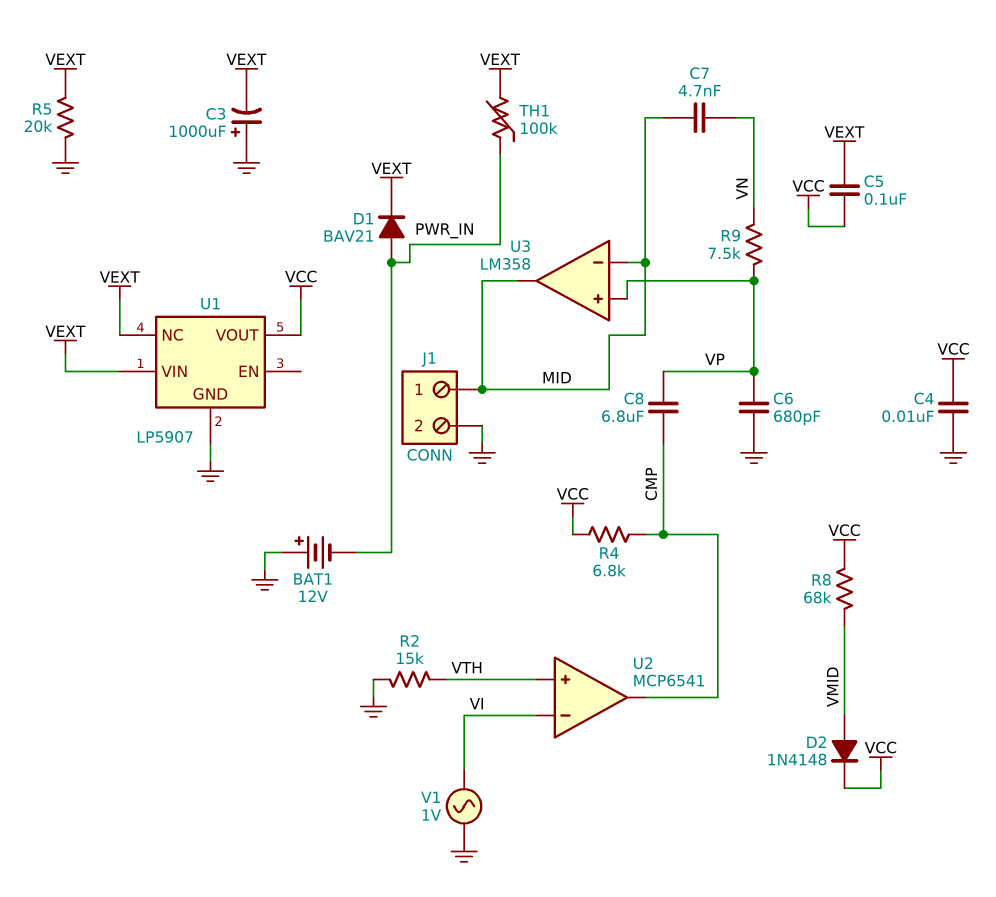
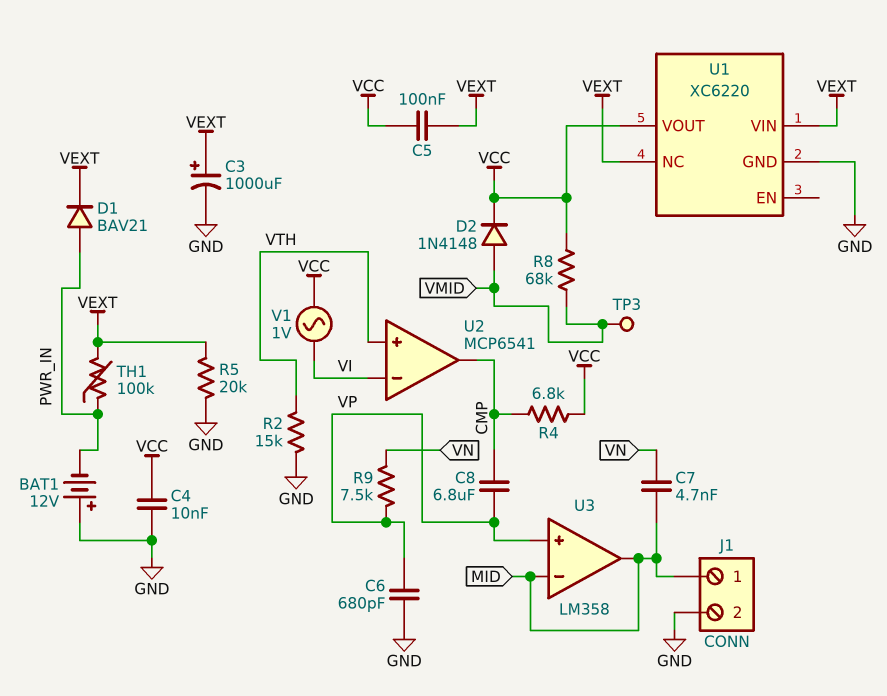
C3: 1000uF (plus GND, minus VEXT) -> 1000uF (plus VEXT, minus GND)
TP3: none -> test point (VMID)
U1: LP5907 -> XC6220
V1: AC 1V (GND, VI) -> AC 1V (VCC, VI)

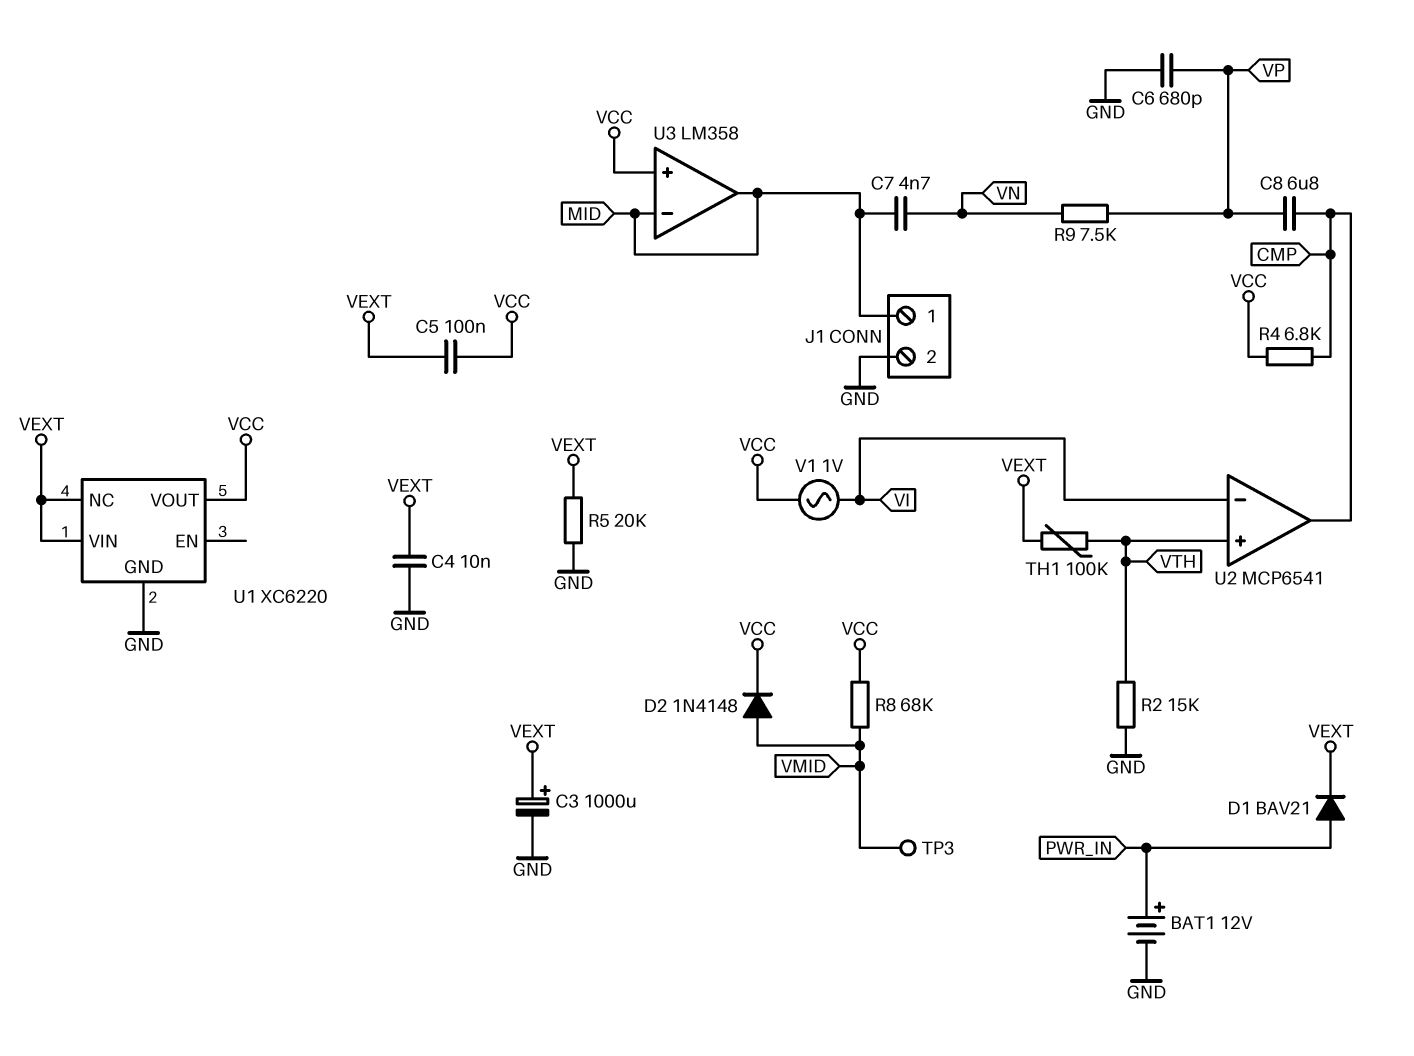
BAT1: 12V (plus GND, minus PWR_IN) -> 12V (plus PWR_IN, minus GND)
C4: 10nF (GND, VCC) -> 10nF (GND, VEXT)
TH1: 100k (PWR_IN, VEXT) -> 100k (VEXT, VTH)
U3 pin in+: VP -> VCC

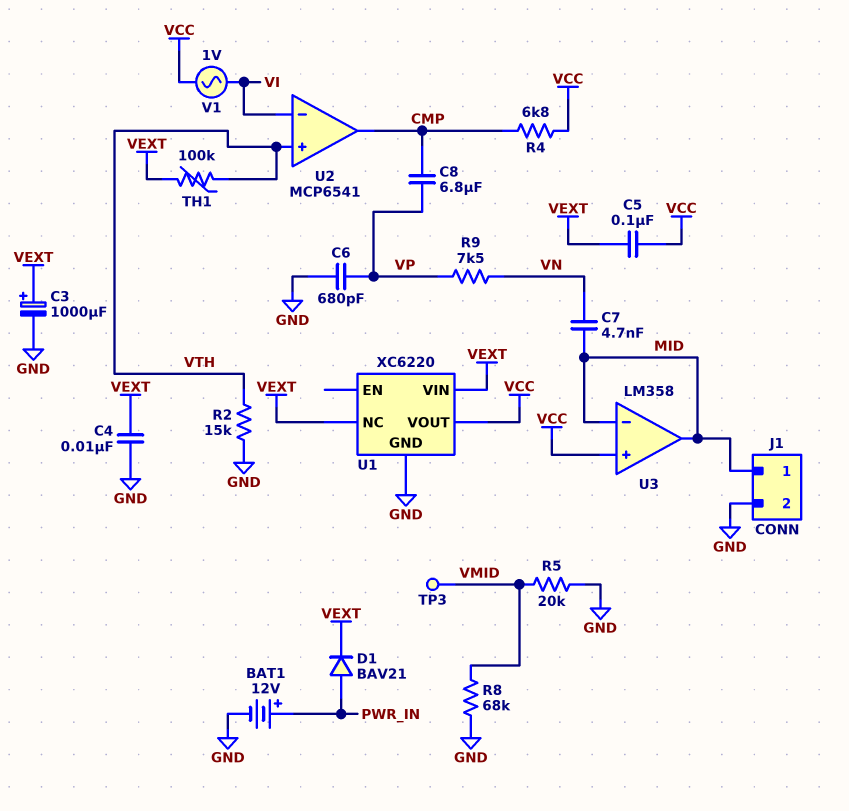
D2: diode 1N4148 (A VMID, K VCC) -> none
R5: 20k (GND, VEXT) -> 20k (GND, VMID)
R8: 68k (VCC, VMID) -> 68k (GND, VMID)

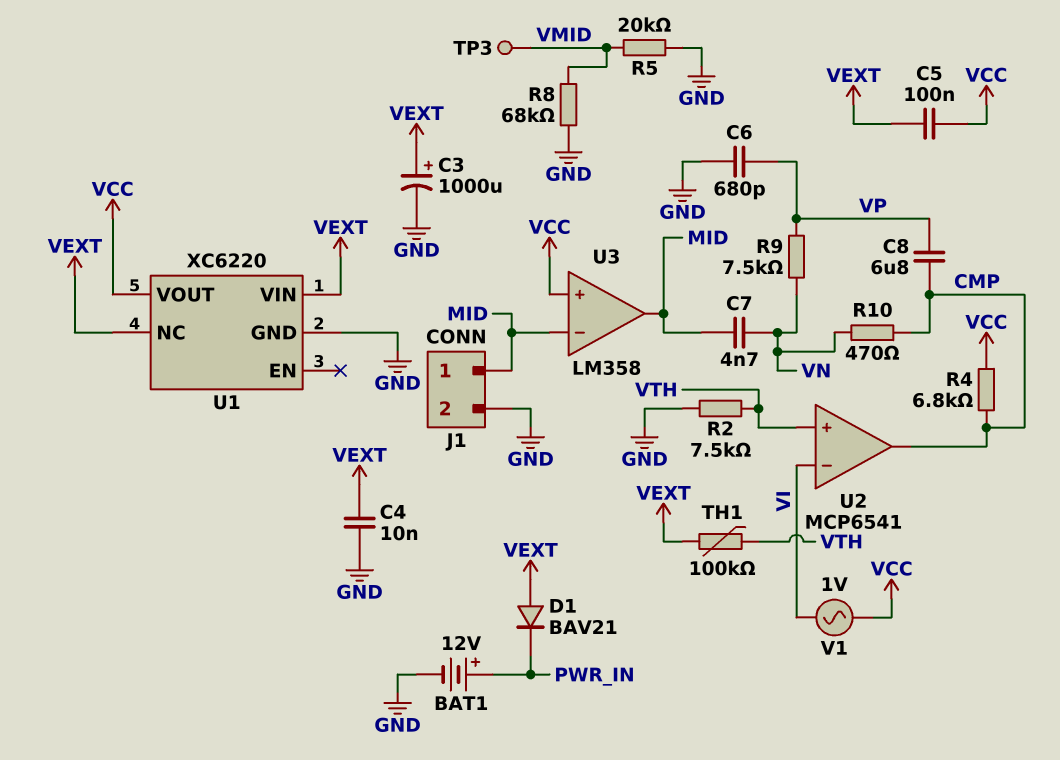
D1: diode BAV21 (A PWR_IN, K VEXT) -> diode BAV21 (A VEXT, K PWR_IN)
R2: 15k (GND, VTH) -> 7.5k (GND, VTH)
R10: none -> 470 (CMP, VN)

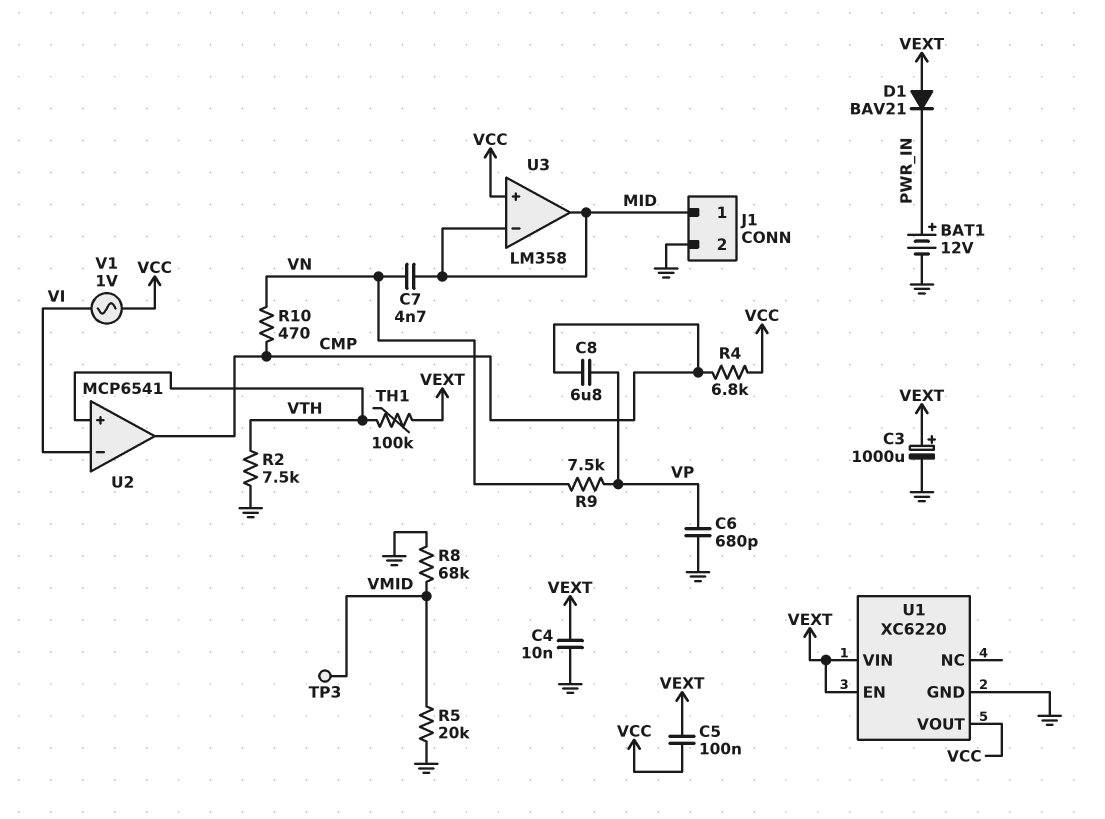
U1 pin EN: none -> VEXT
U1 pin NC: VEXT -> none

